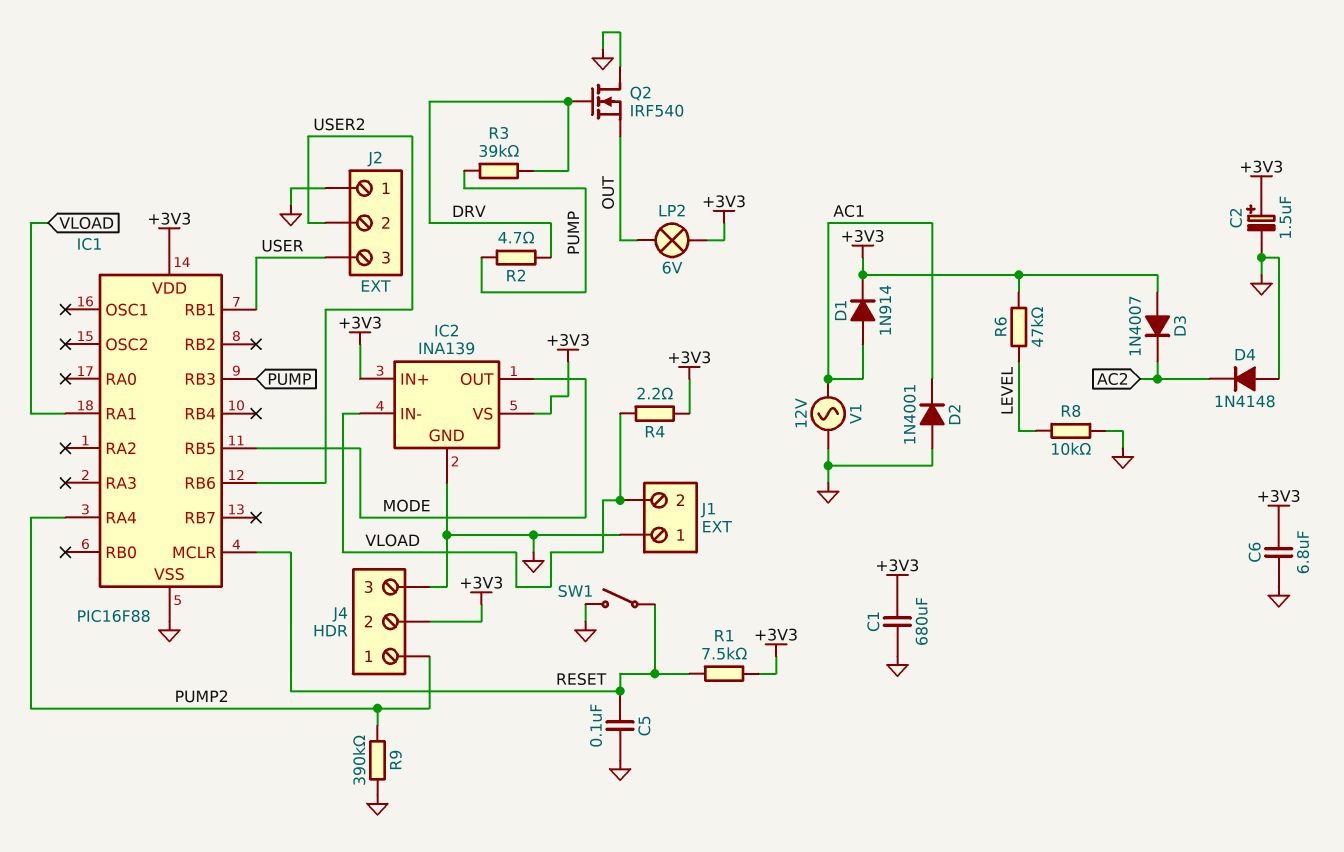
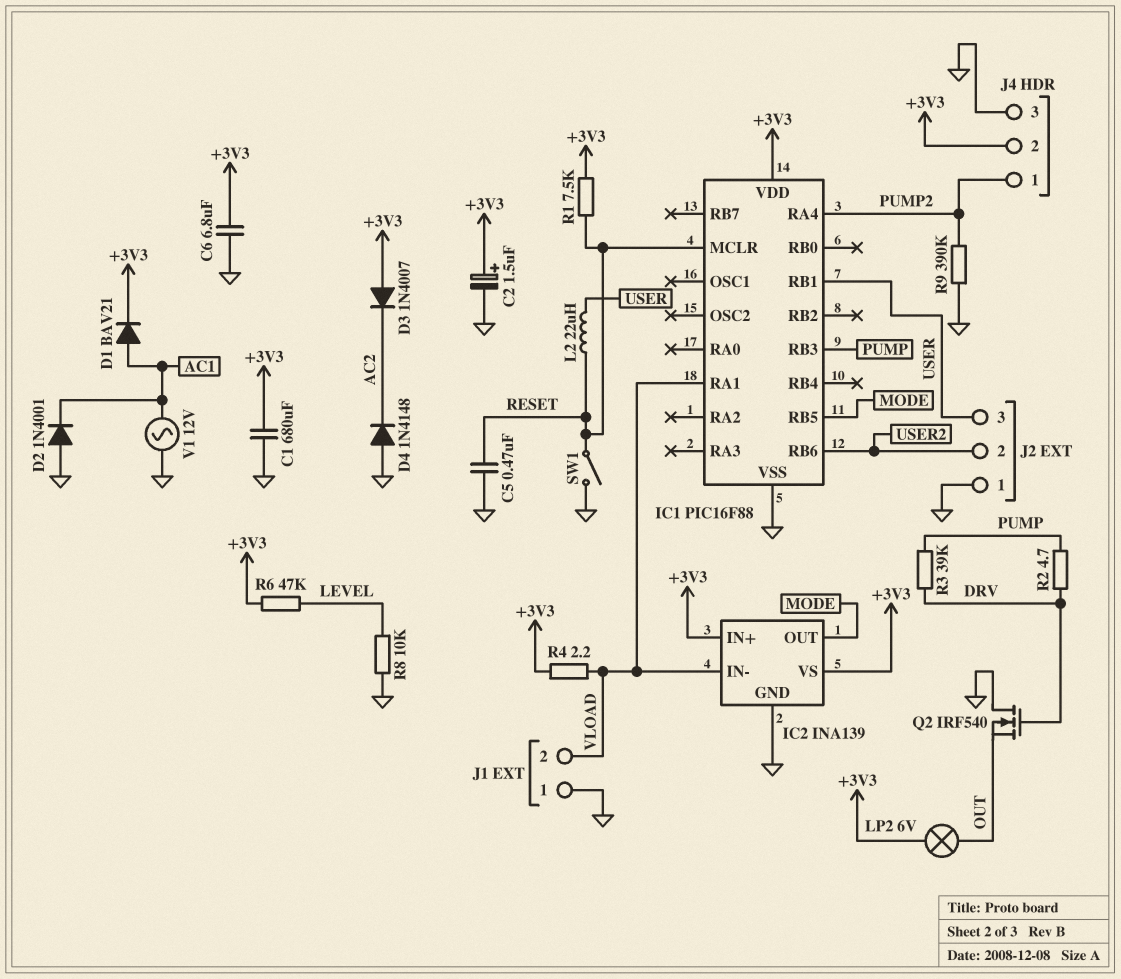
C5: 100nF (GND, RESET) -> 470nF (GND, RESET)
D1: diode 1N914 (A AC1, K +3V3) -> diode BAV21 (A AC1, K +3V3)
L2: none -> 22uH (RESET, USER)

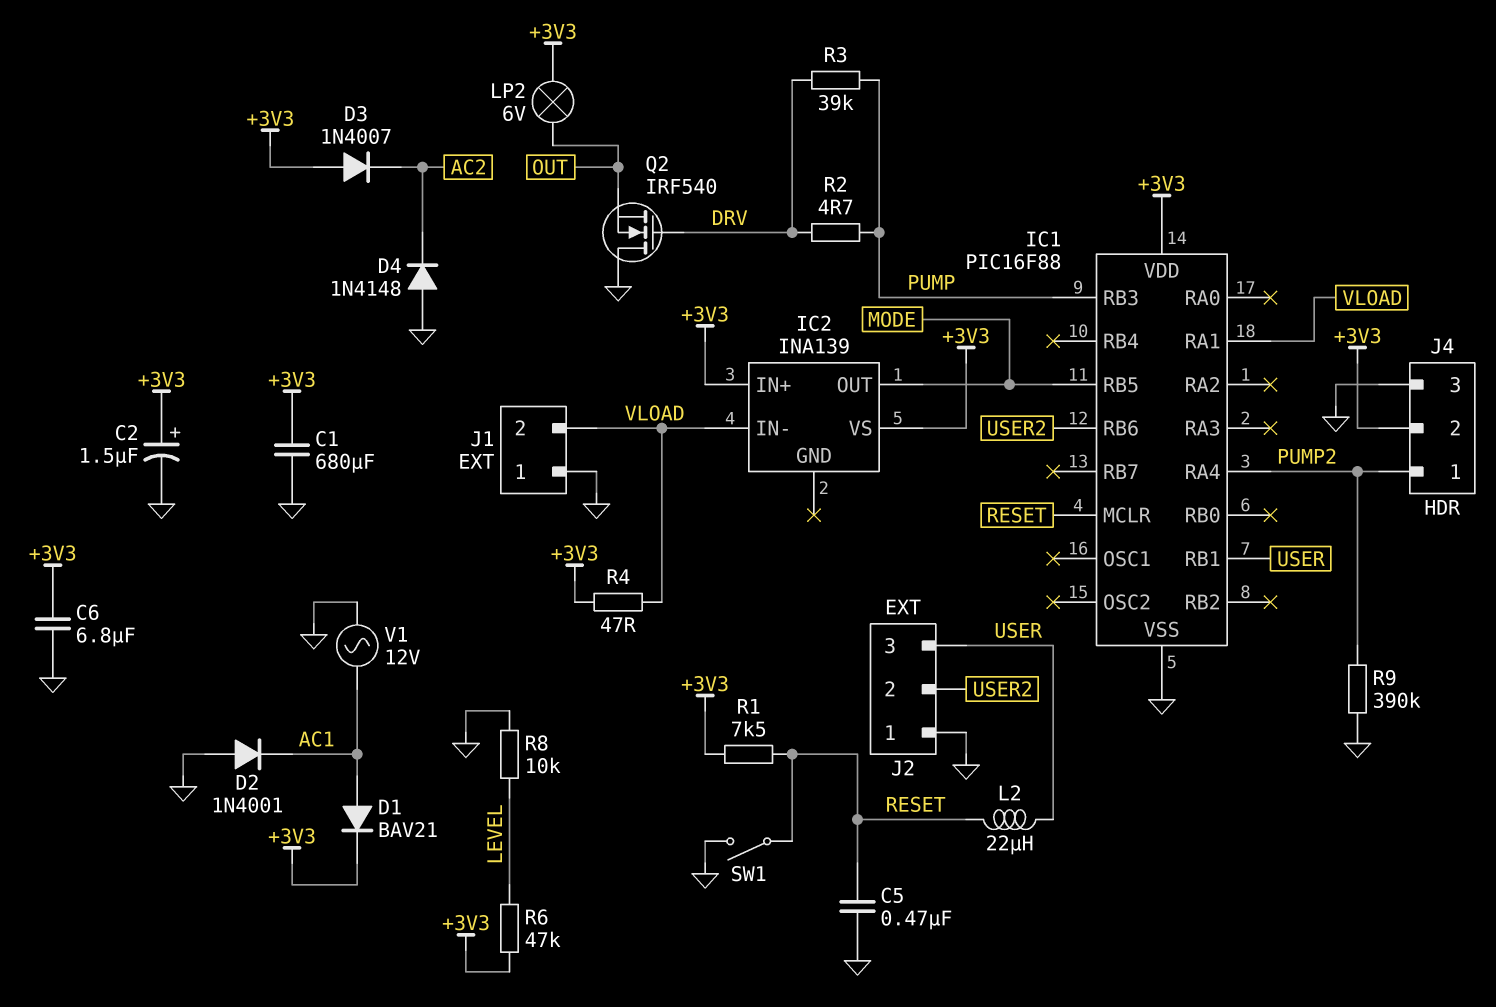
IC2 pin GND: GND -> none
R4: 2.2 (+3V3, VLOAD) -> 47 (+3V3, VLOAD)

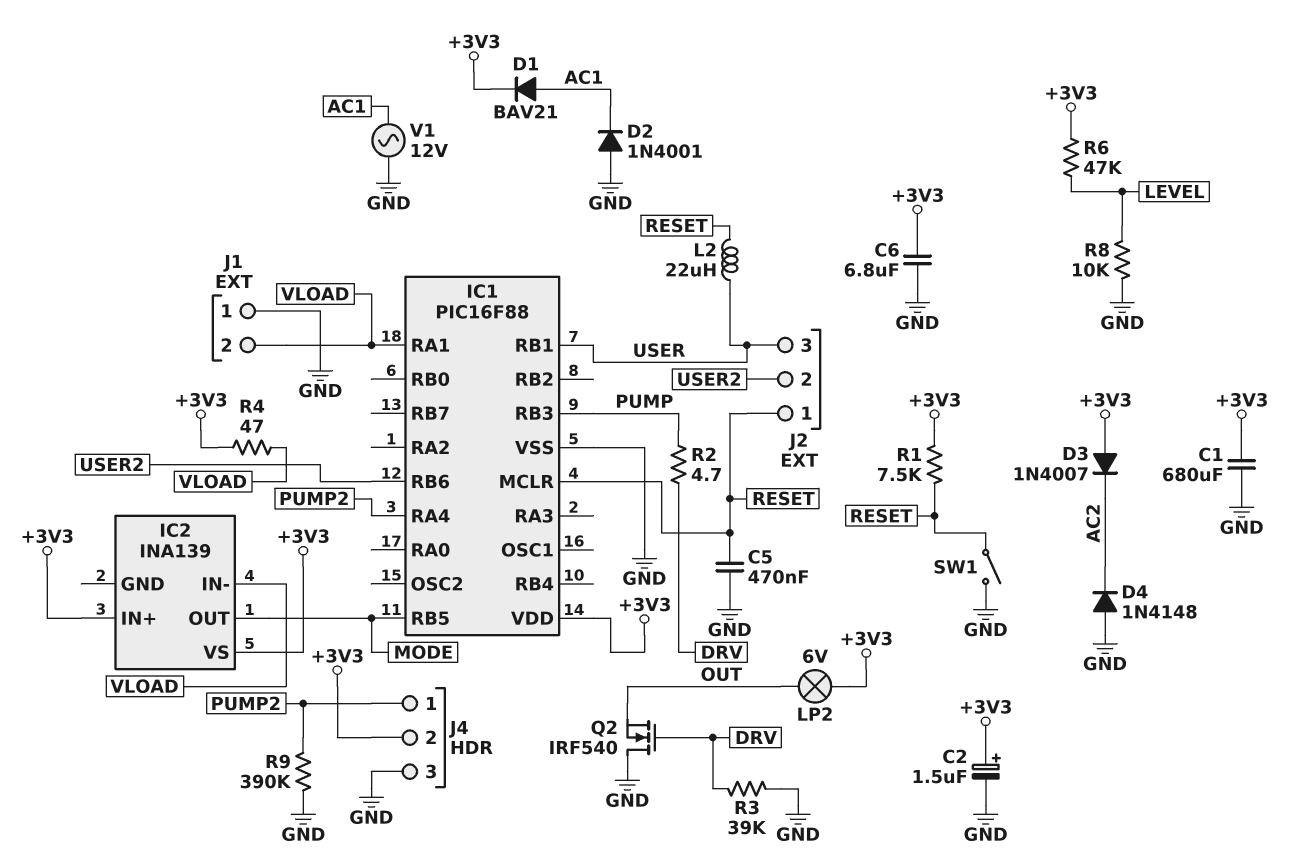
J2 pin 1: GND -> RESET
R3: 39k (DRV, PUMP) -> 39k (DRV, GND)

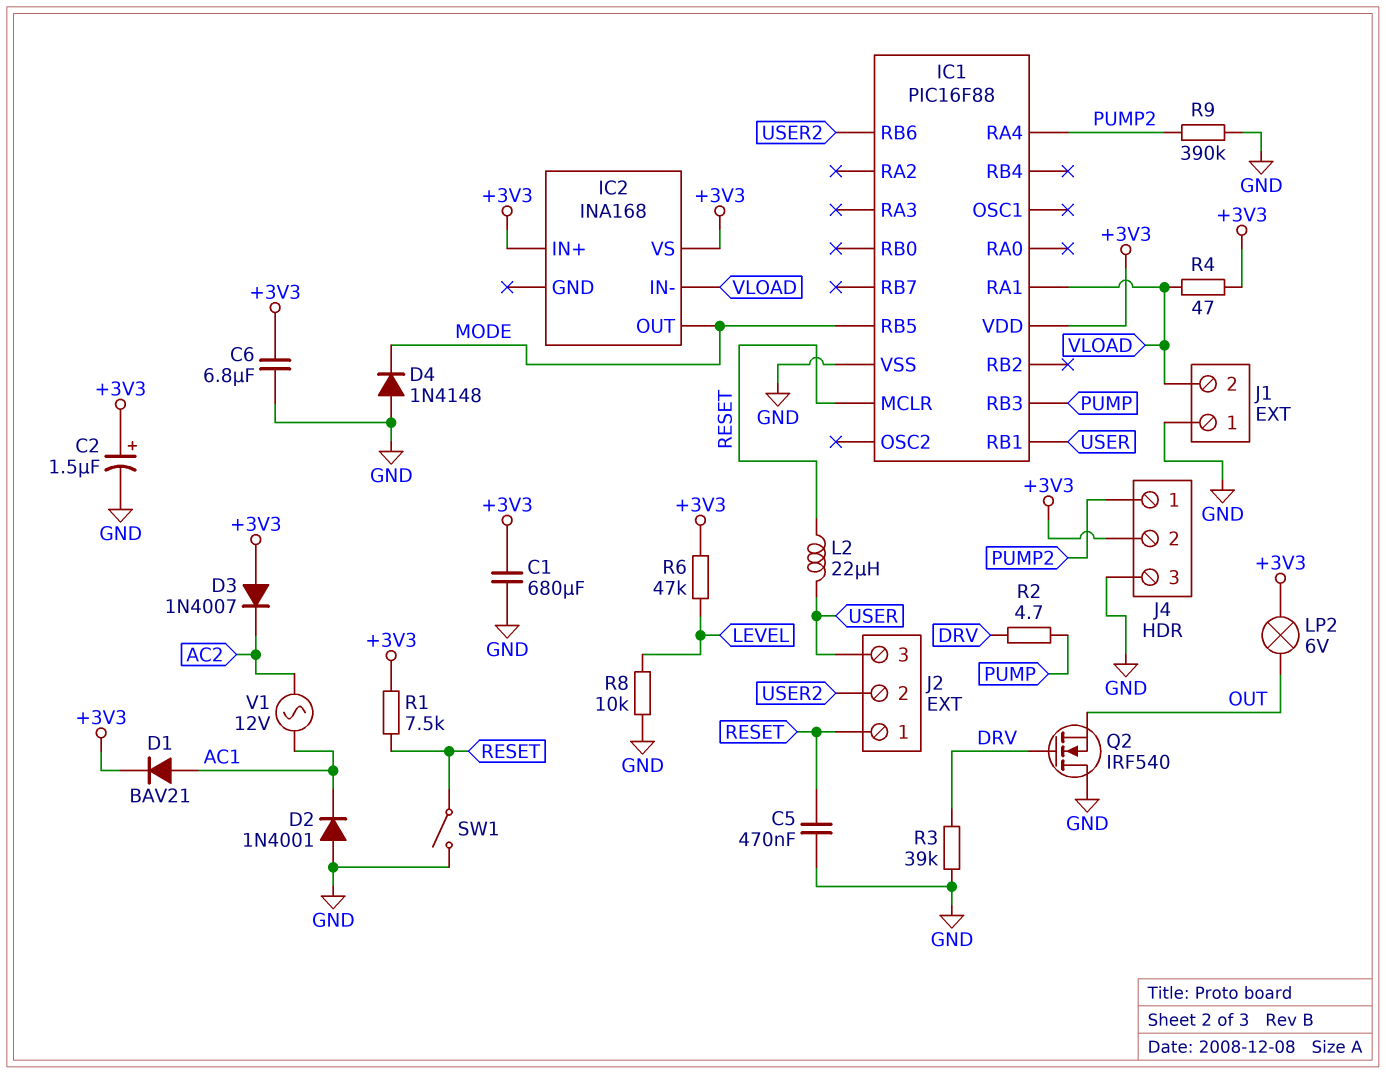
D4: diode 1N4148 (A GND, K AC2) -> diode 1N4148 (A GND, K MODE)
IC2: INA139 -> INA168
V1: AC 12V (AC1, GND) -> AC 12V (AC1, AC2)

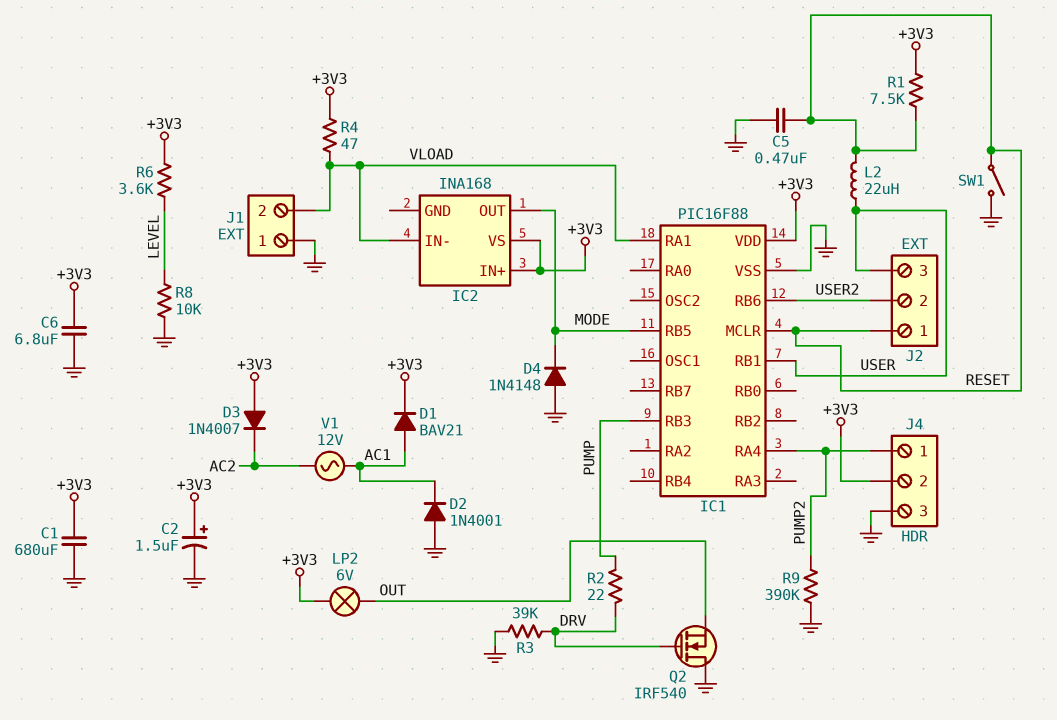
R2: 4.7 (DRV, PUMP) -> 22 (DRV, PUMP)
R6: 47k (+3V3, LEVEL) -> 3.6k (+3V3, LEVEL)

